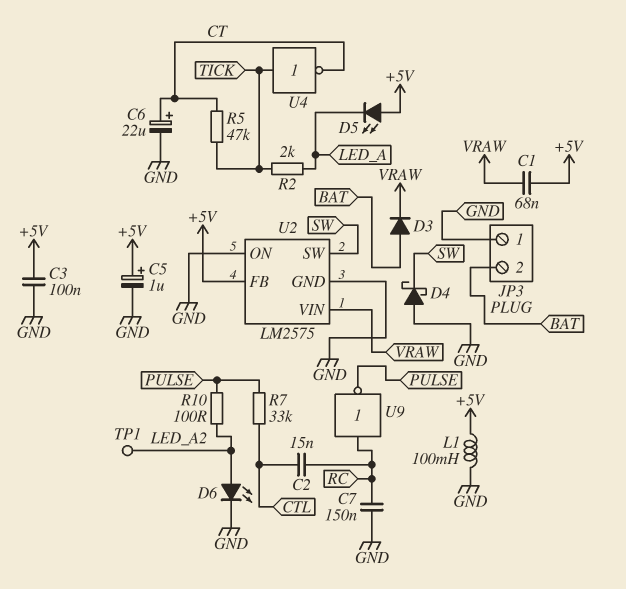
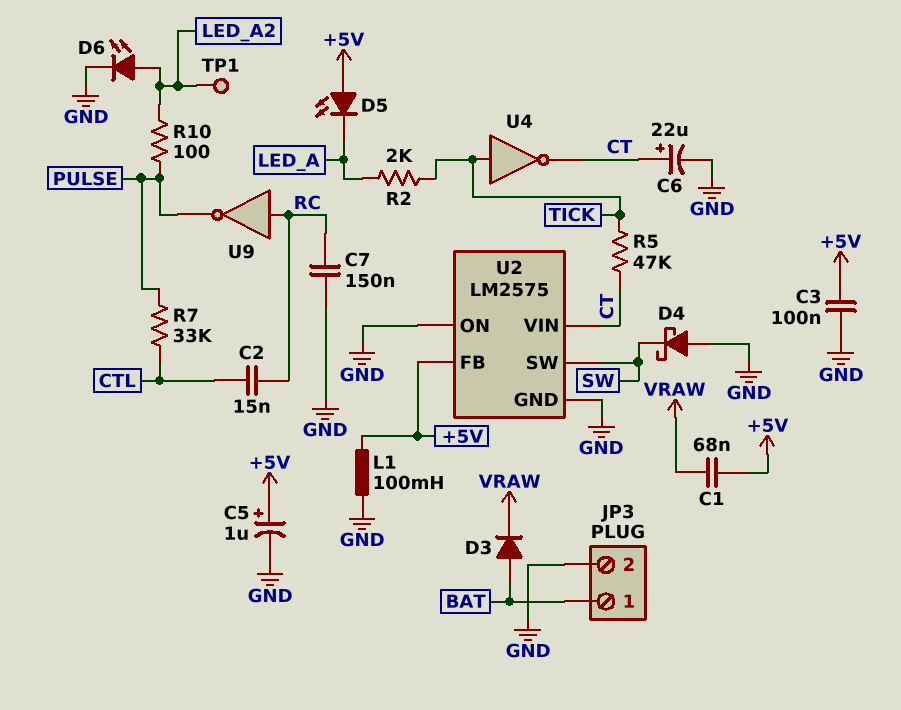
JP3 pin 1: GND -> BAT
JP3 pin 2: BAT -> GND
U2 pin VIN: VRAW -> CT

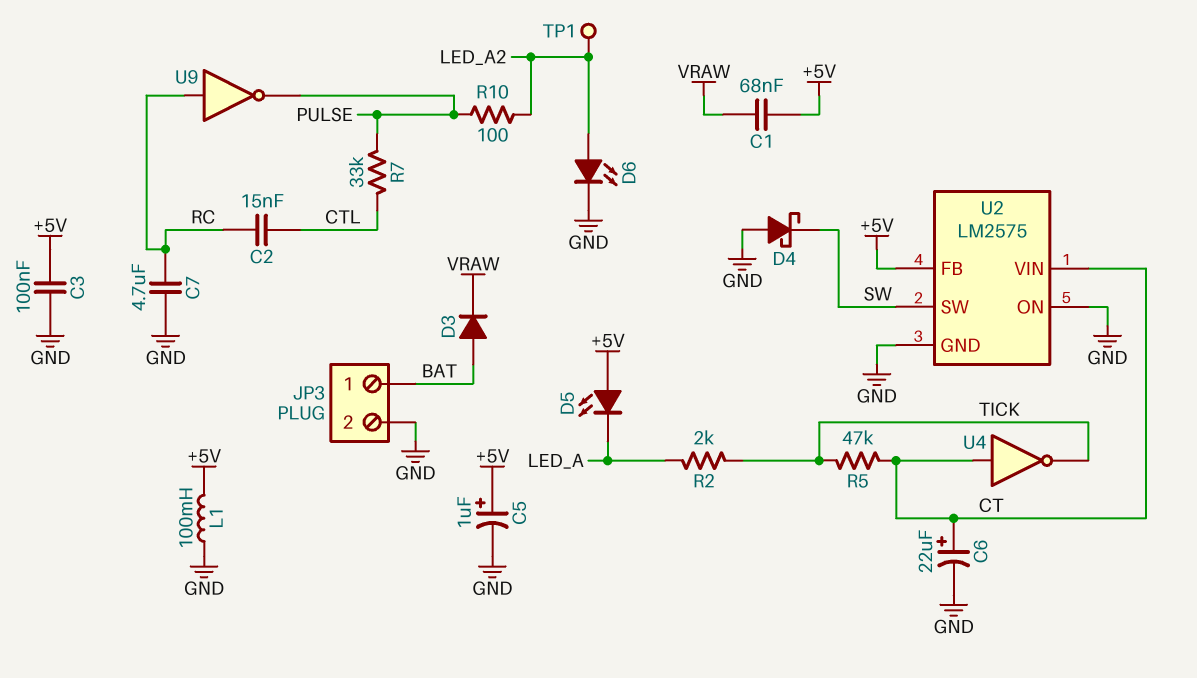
C7: 150nF (GND, RC) -> 4.7uF (GND, RC)
U4: NOT (in TICK, out CT) -> NOT (in CT, out TICK)

